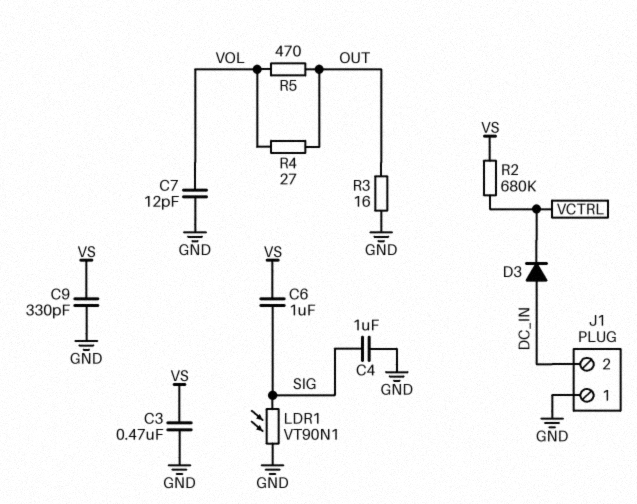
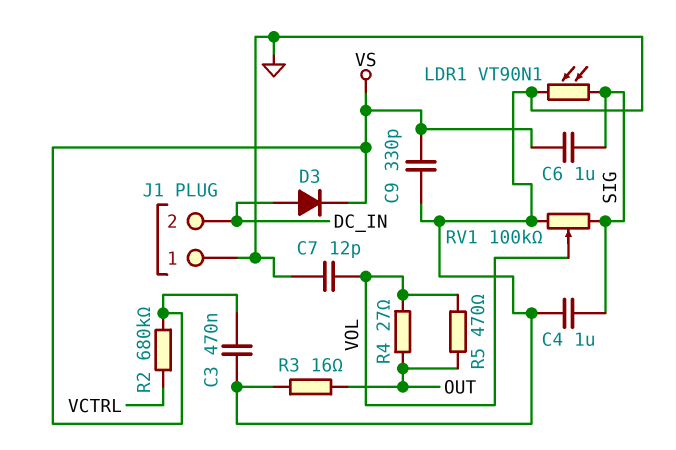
D3: diode (A DC_IN, K VCTRL) -> diode (A DC_IN, K VS)
RV1: none -> 100k (GND, SIG, wiper VOL)

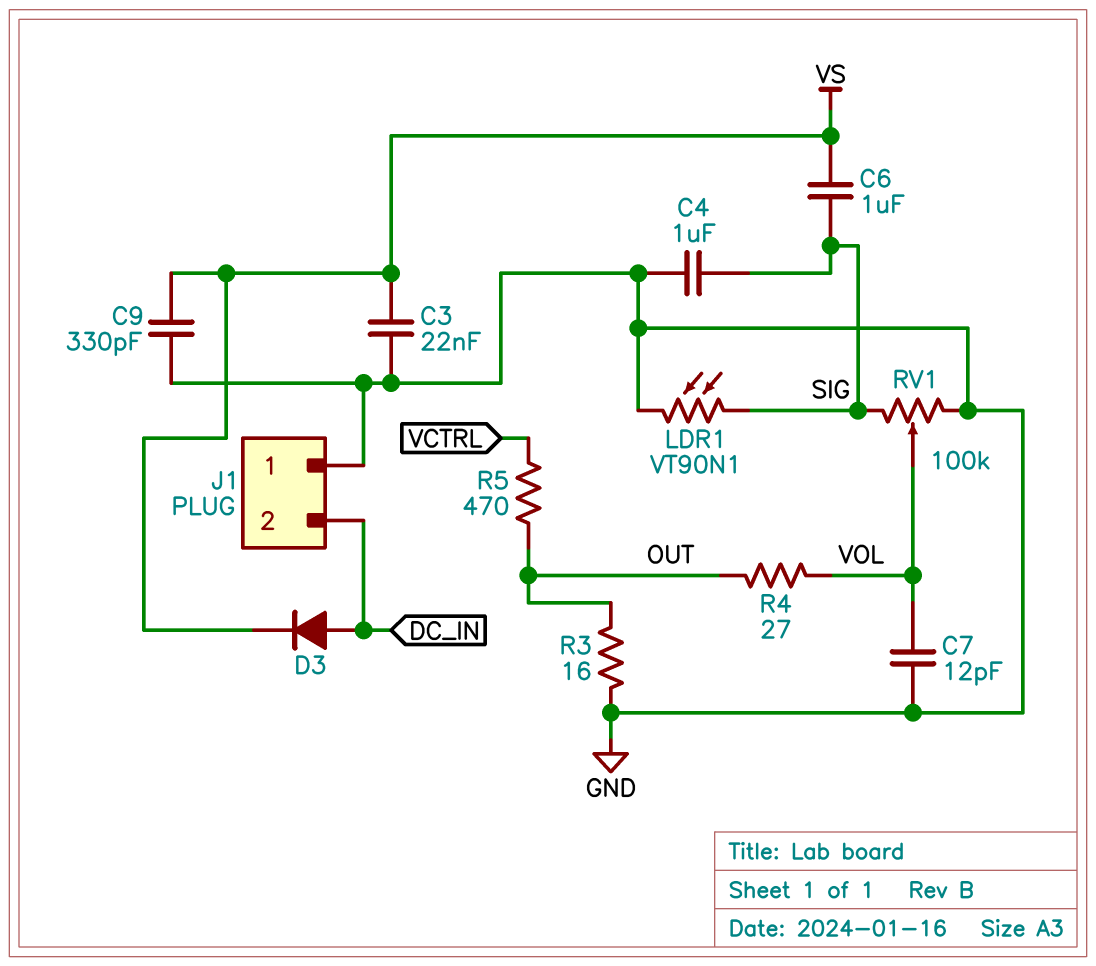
C3: 470nF (GND, VS) -> 22nF (GND, VS)
R2: 680k (VCTRL, VS) -> none
R5: 470 (OUT, VOL) -> 470 (OUT, VCTRL)

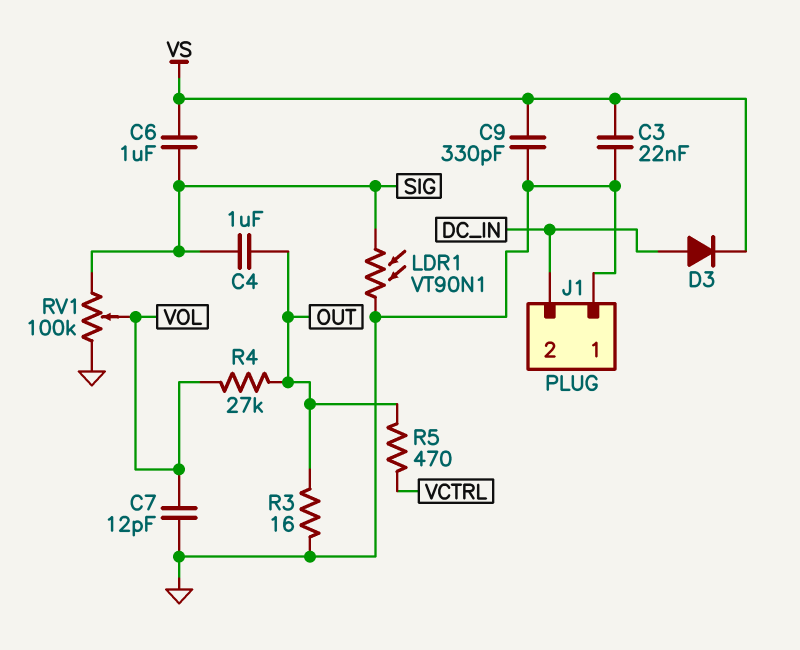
C4: 1uF (GND, SIG) -> 1uF (OUT, SIG)
R4: 27 (OUT, VOL) -> 27k (OUT, VOL)

